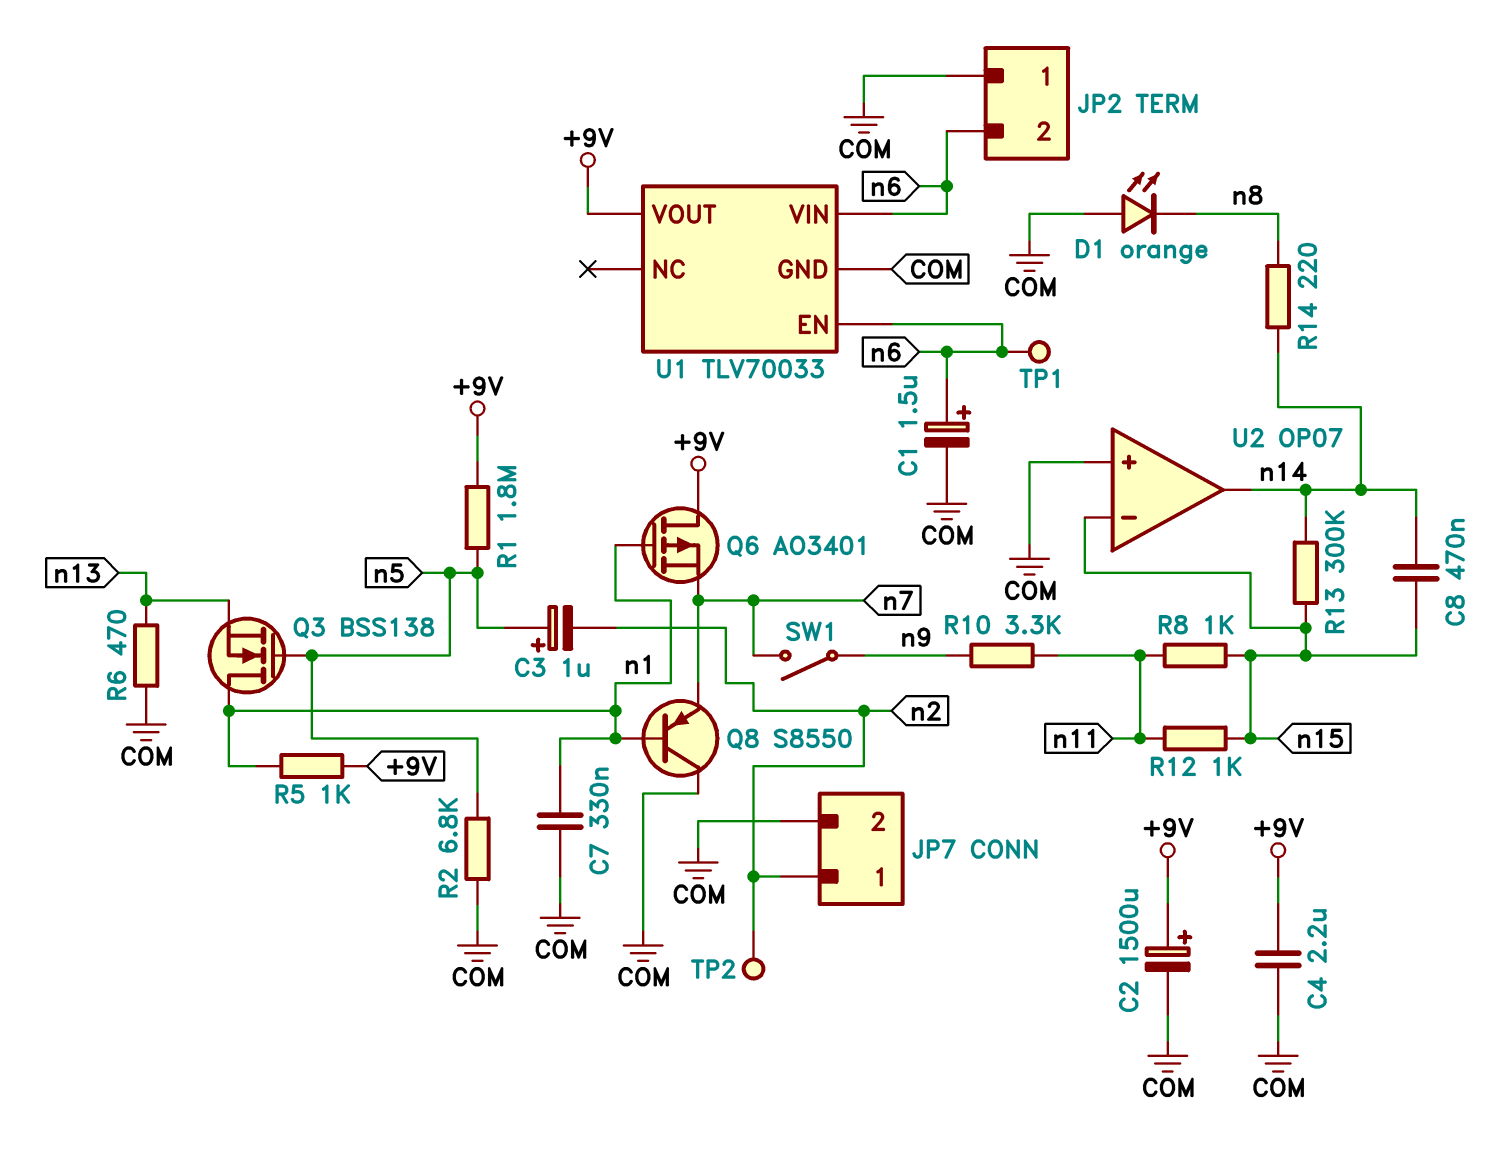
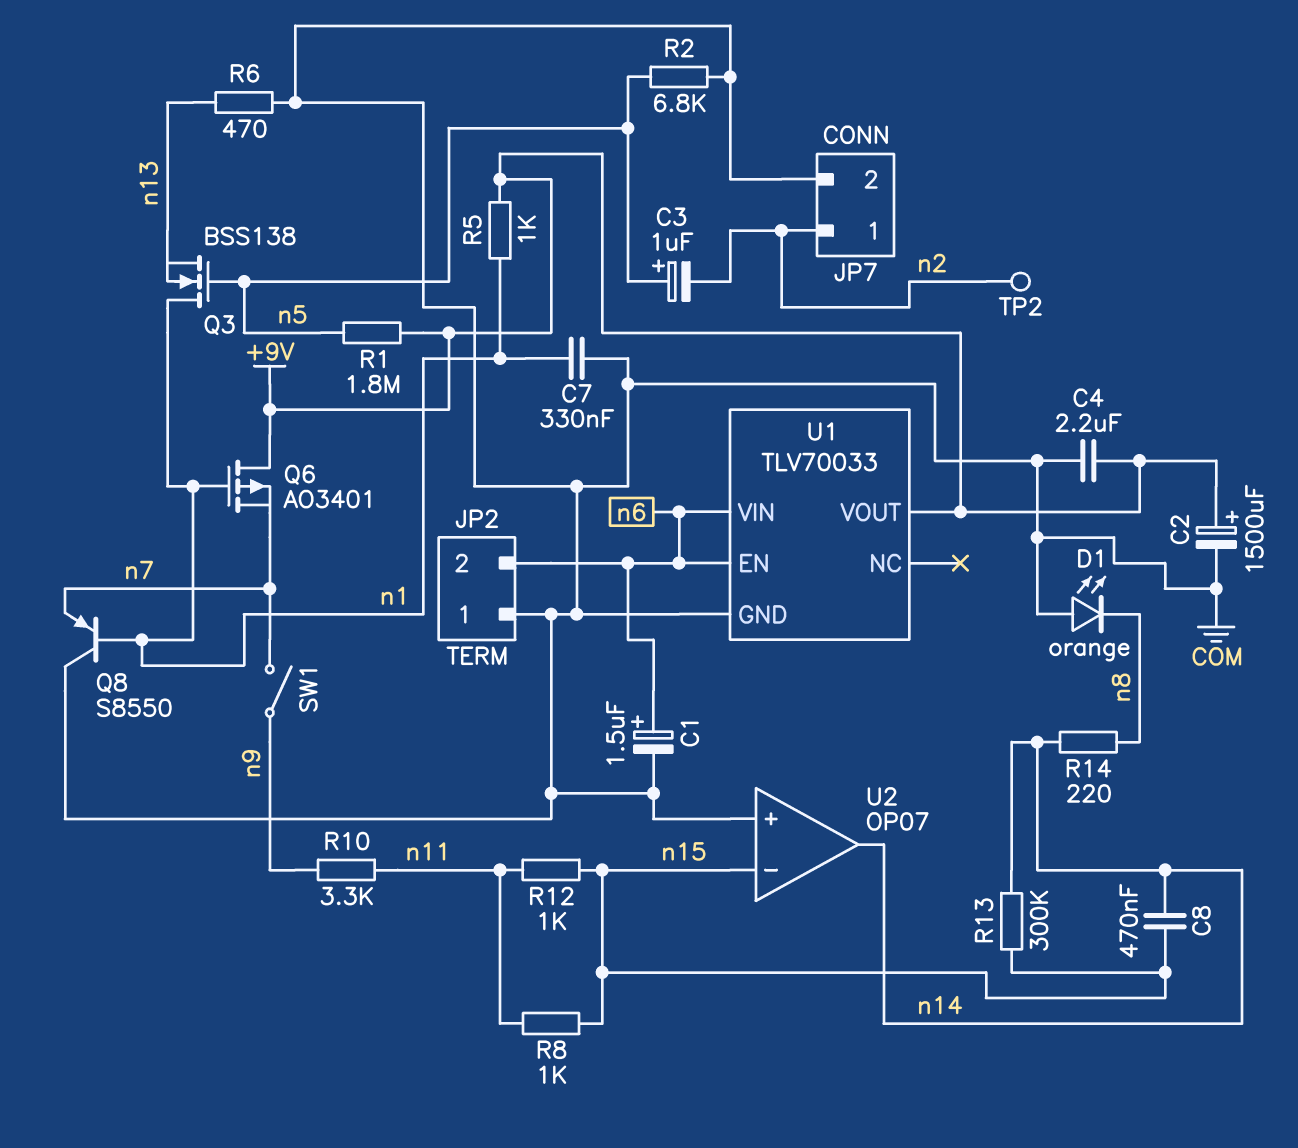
TP1: test point (n6) -> none

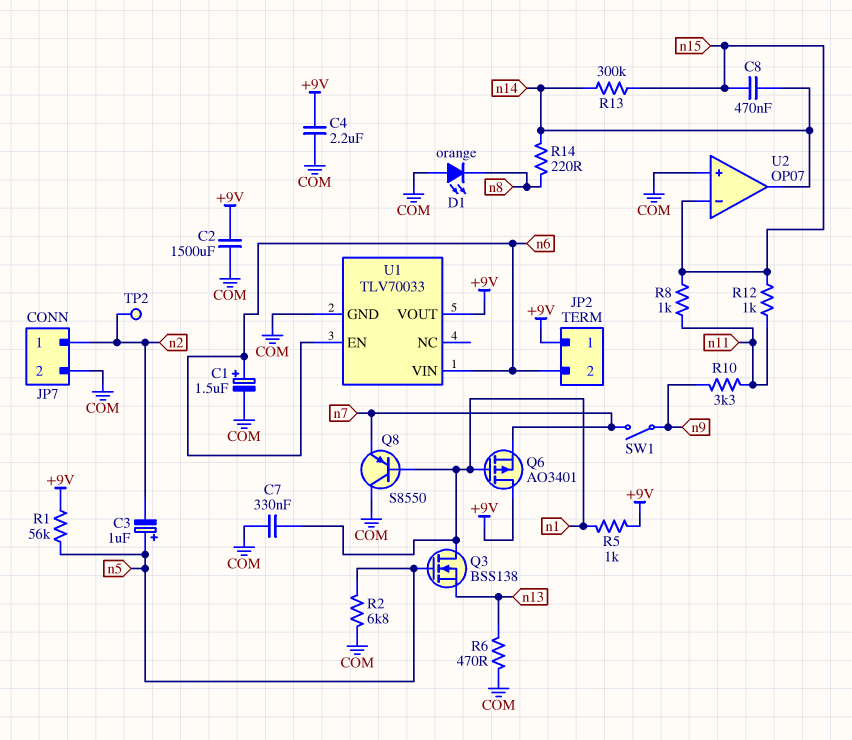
C2: 1500uF (plus +9V, minus COM) -> 1500uF (+9V, COM)
JP2 pin 1: COM -> +9V
R1: 1.8M (+9V, n5) -> 56k (+9V, n5)

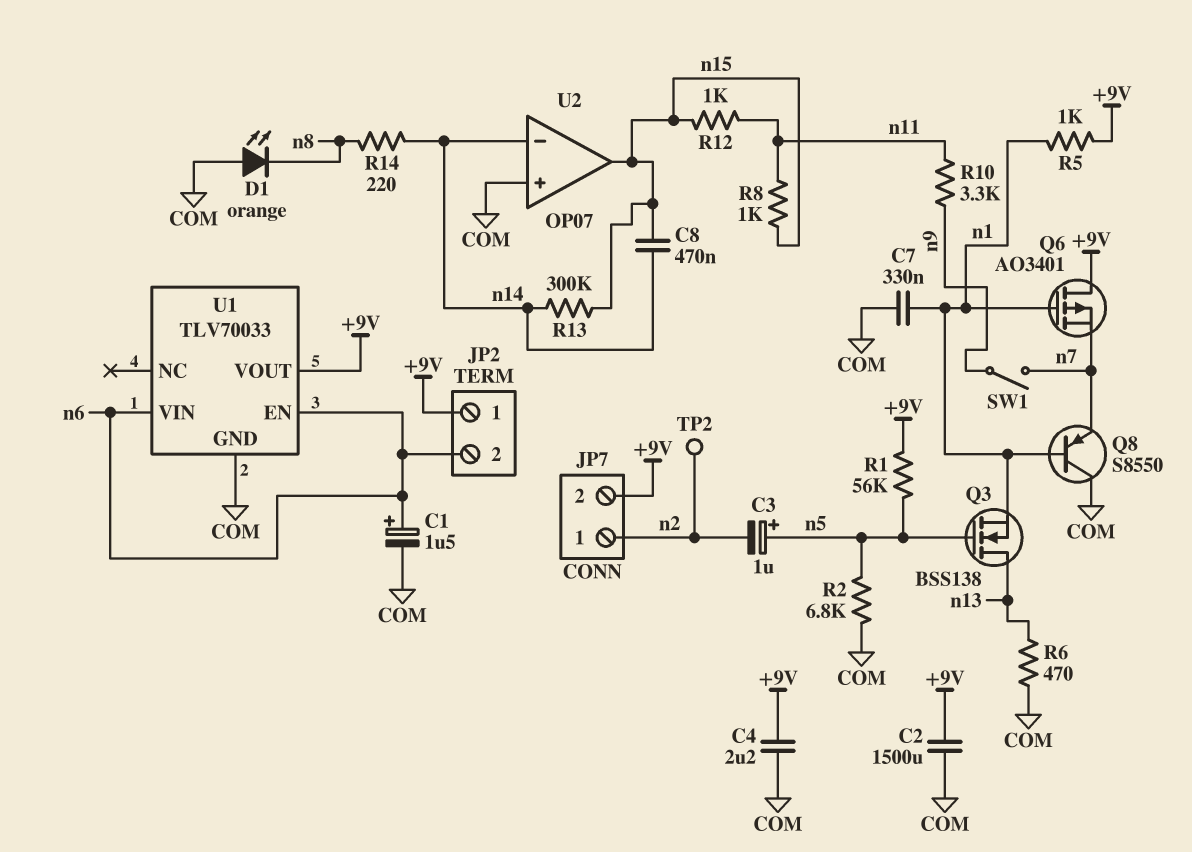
JP7 pin 2: COM -> +9V
Q3: NMOS BSS138 (G n5, D n1, S n13) -> NMOS BSS138 (G n5, D n13, S n1)
U2 pin in-: n15 -> n14
U2 pin out: n14 -> n15

